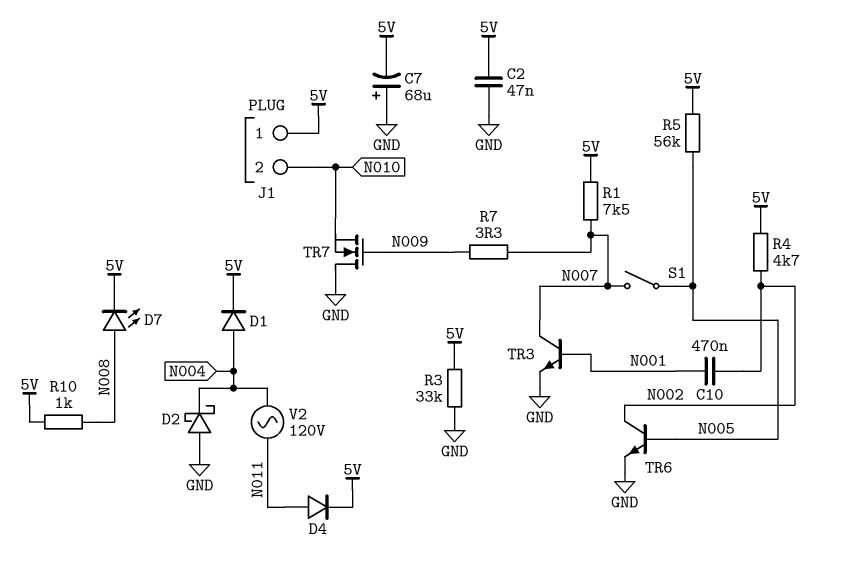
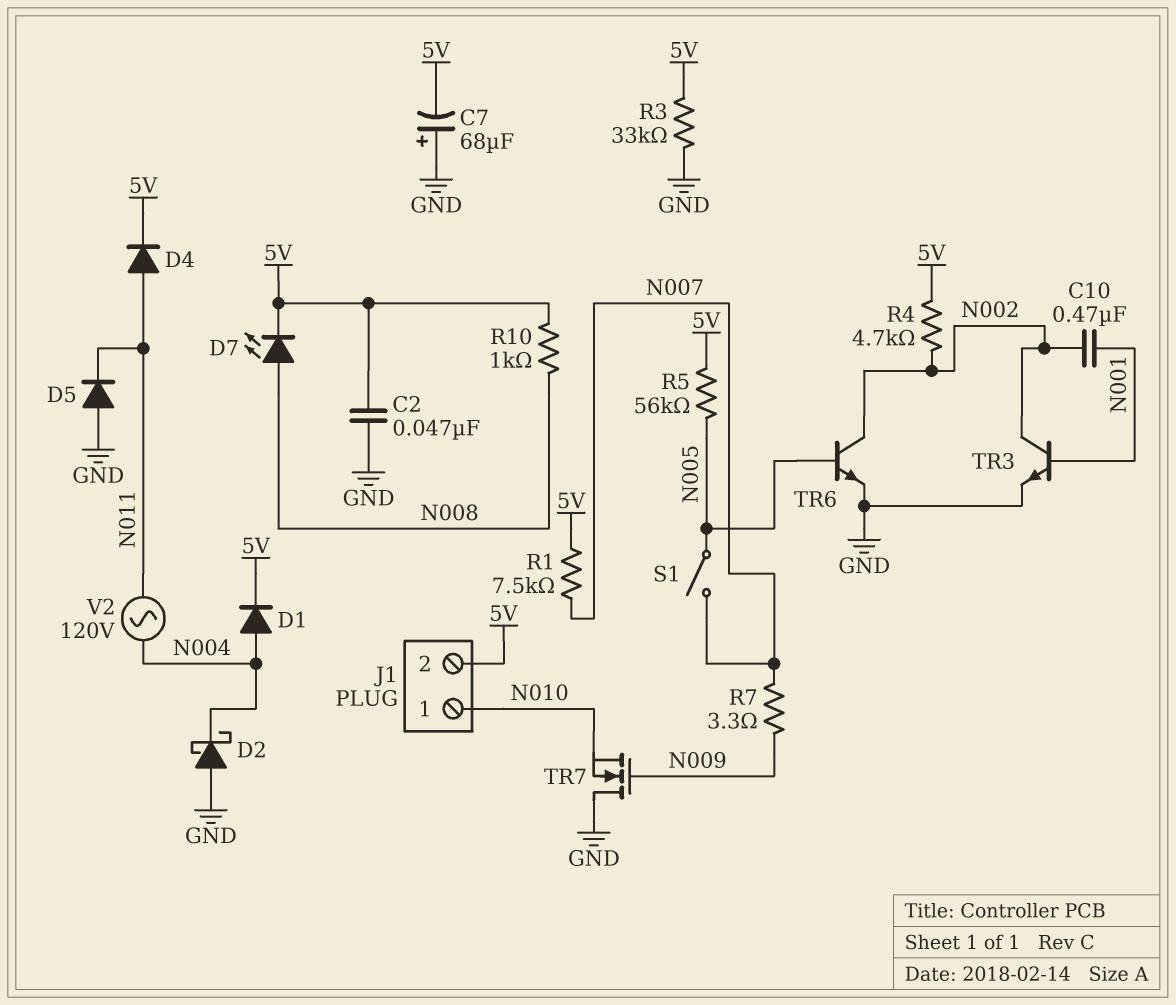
D5: none -> diode (A GND, K N011)
J1 pin 1: 5V -> N010
J1 pin 2: N010 -> 5V
TR3: NPN (B N001, C N007, E GND) -> NPN (B N001, C N002, E GND)

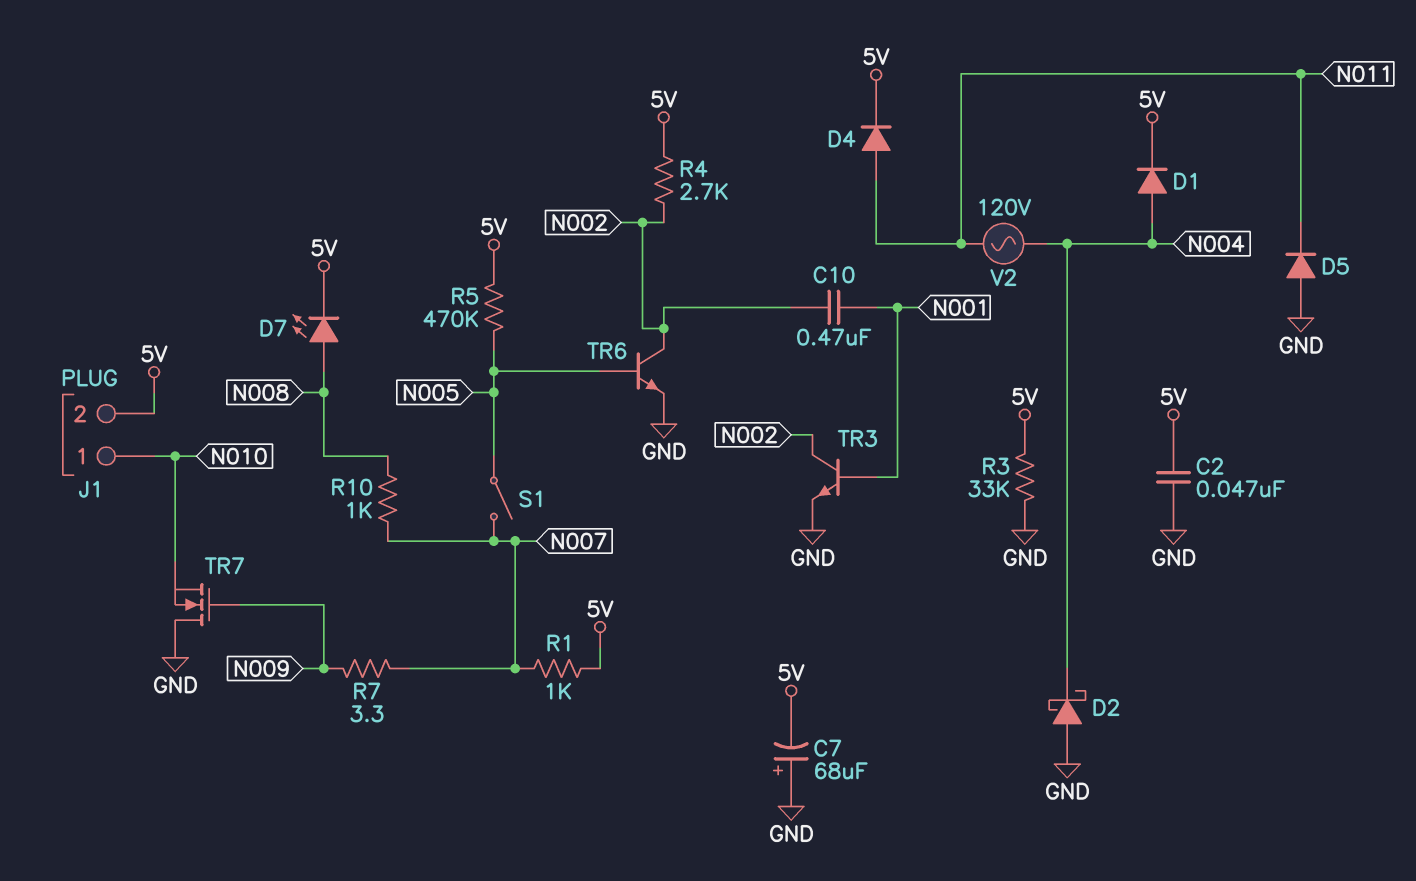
R1: 7.5k (5V, N007) -> 1k (5V, N007)
R4: 4.7k (5V, N002) -> 2.7k (5V, N002)
R5: 56k (5V, N005) -> 470k (5V, N005)
R10: 1k (5V, N008) -> 1k (N007, N008)

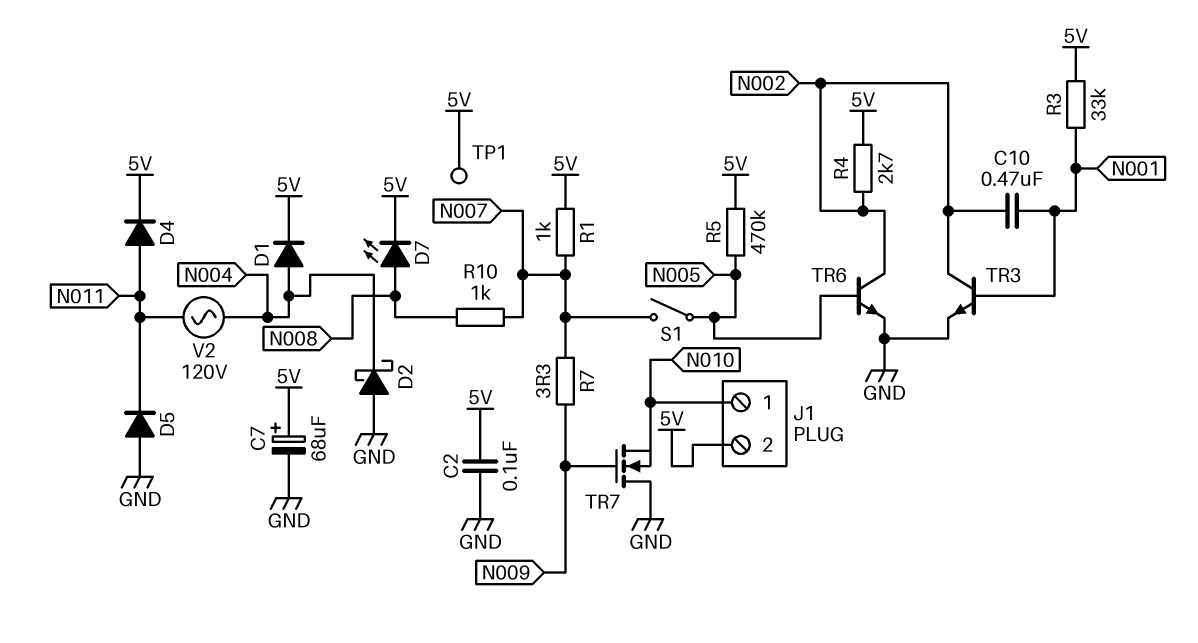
C2: 47nF (5V, GND) -> 100nF (5V, GND)
C7: 68uF (plus GND, minus 5V) -> 68uF (plus 5V, minus GND)
R3: 33k (5V, GND) -> 33k (5V, N001)
TP1: none -> test point (5V)

